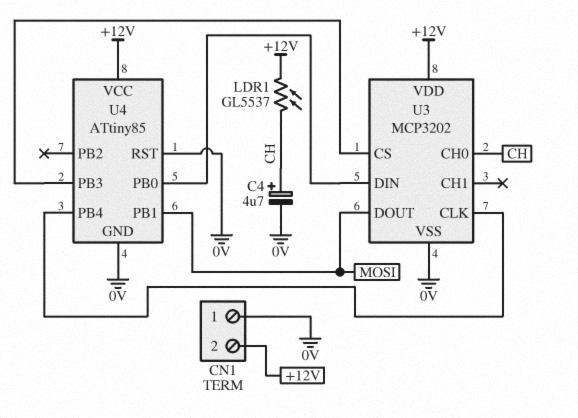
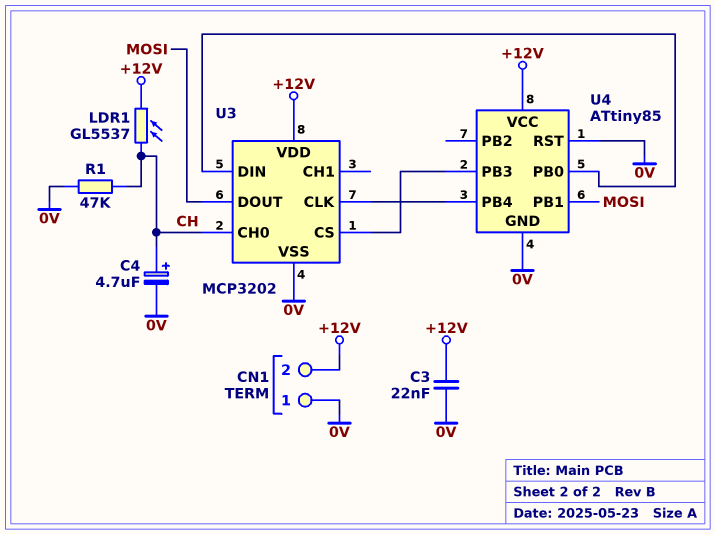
C3: none -> 22nF (+12V, 0V)
R1: none -> 47k (0V, CH)

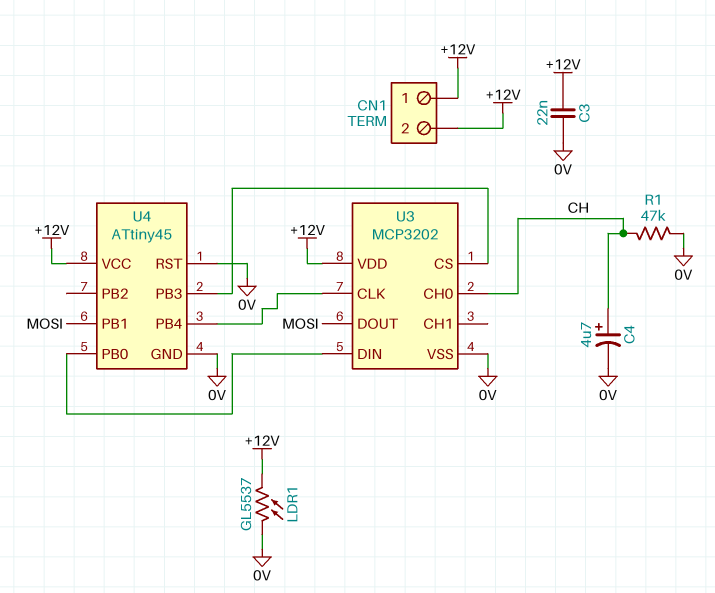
CN1 pin 1: 0V -> +12V
LDR1: GL5537 (+12V, CH) -> GL5537 (+12V, 0V)
U4: ATtiny85 -> ATtiny45

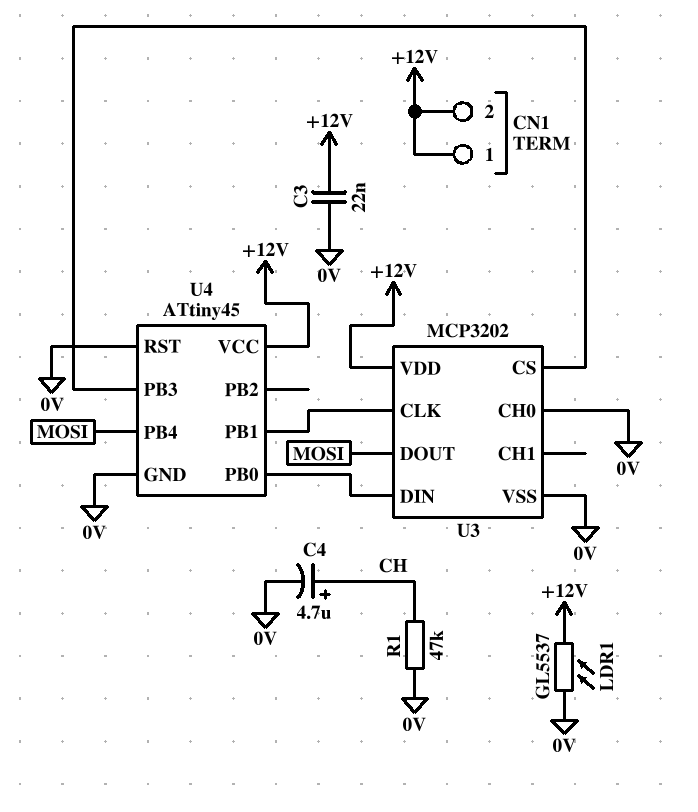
U3 pin CH0: CH -> 0V
U4 pin PB1: MOSI -> U3/CLK
U4 pin PB4: U3/CLK -> MOSI

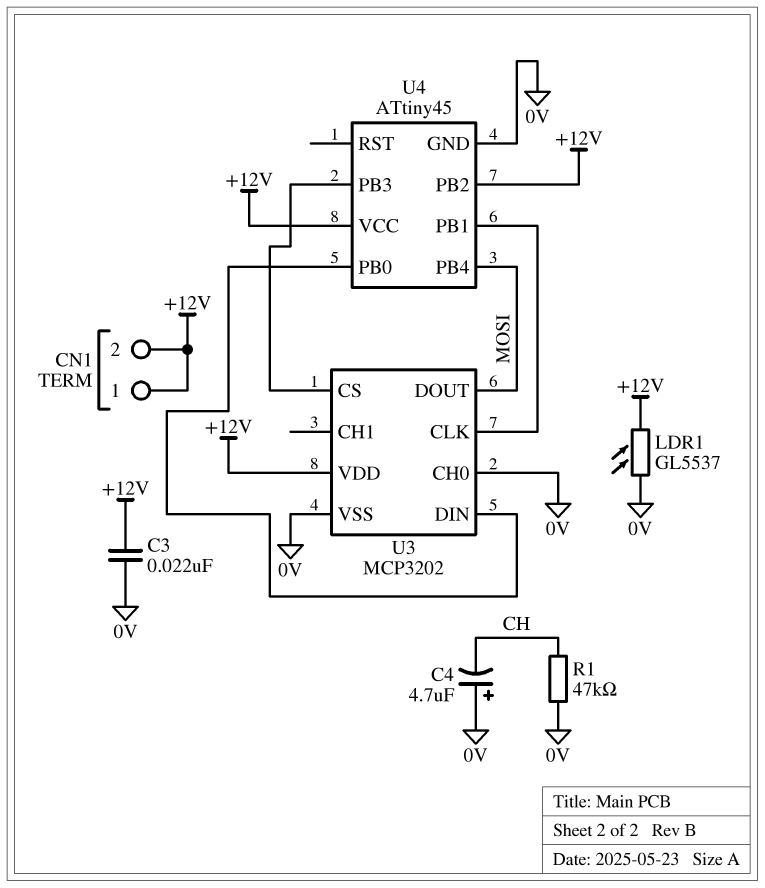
C4: 4.7uF (plus CH, minus 0V) -> 4.7uF (plus 0V, minus CH)
U4 pin PB2: none -> +12V
U4 pin RST: 0V -> none

